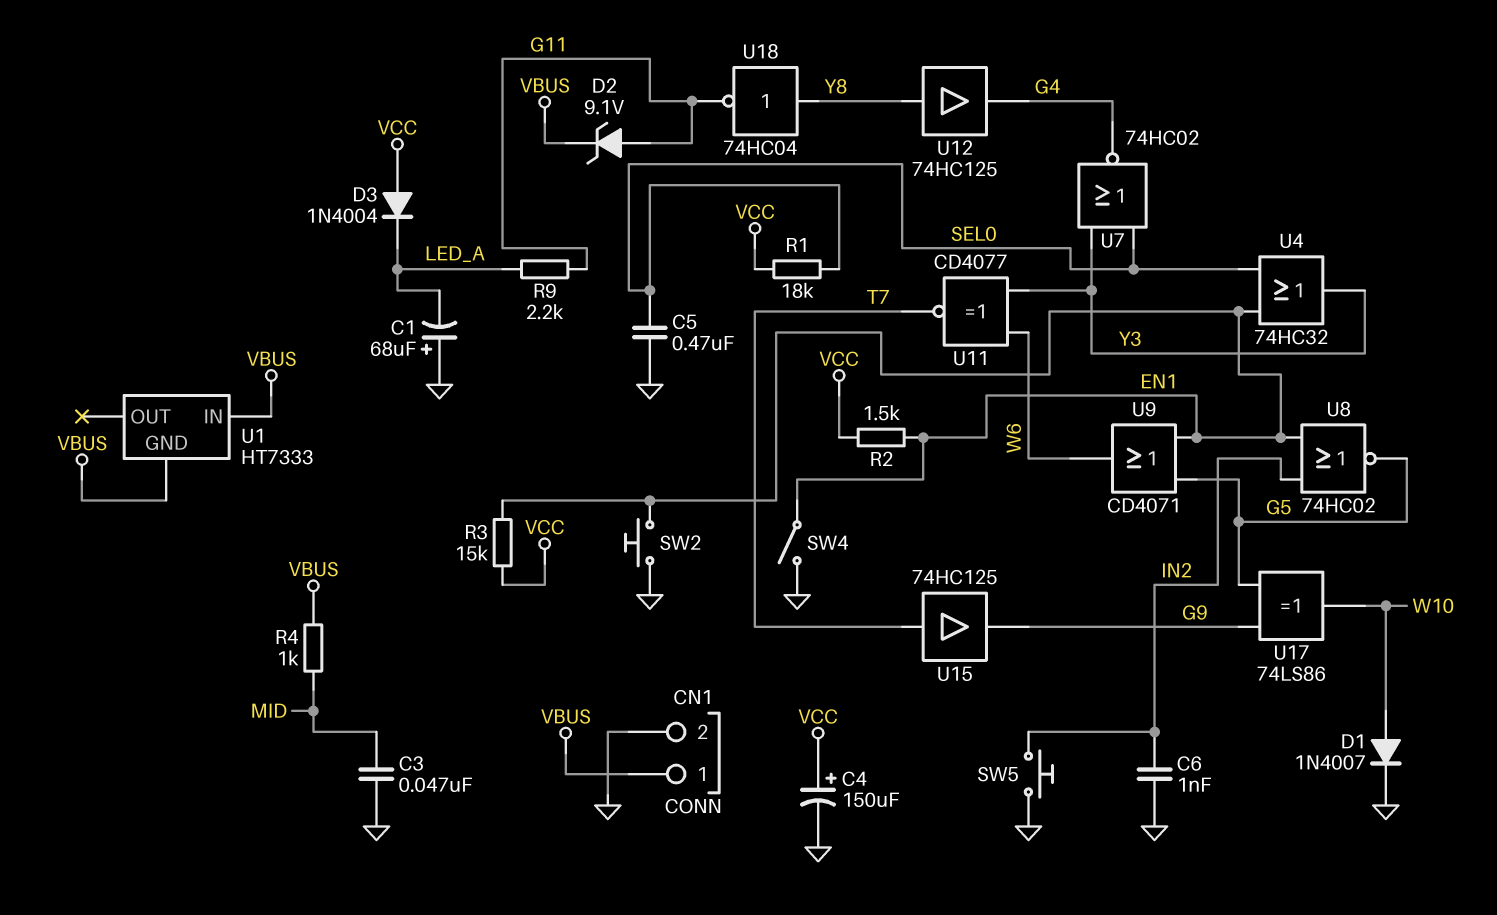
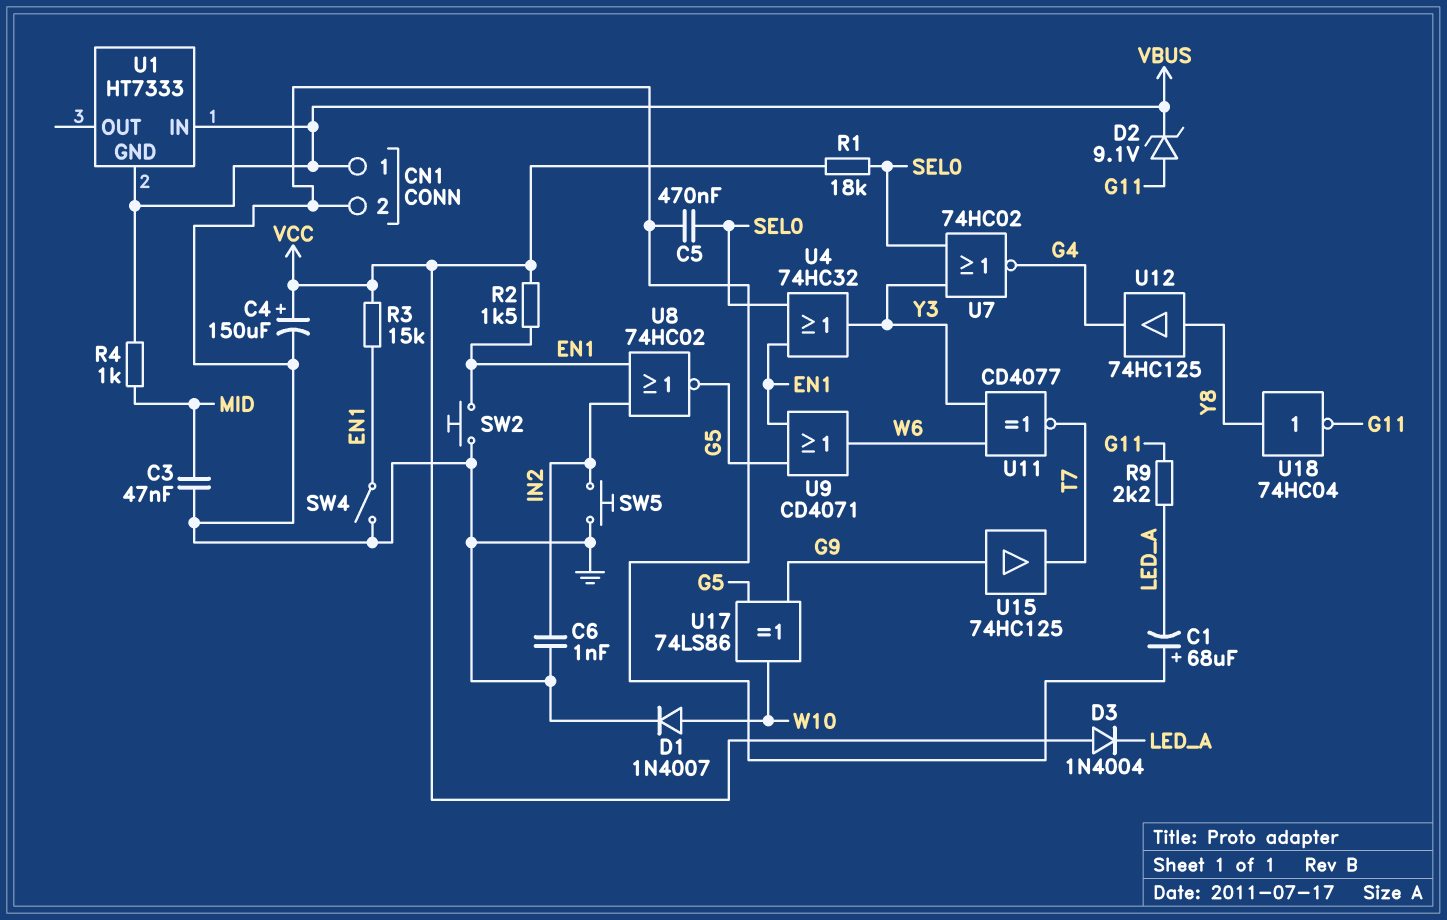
U15: buffer 74HC125 (in T7, out G9) -> buffer 74HC125 (in G9, out T7)

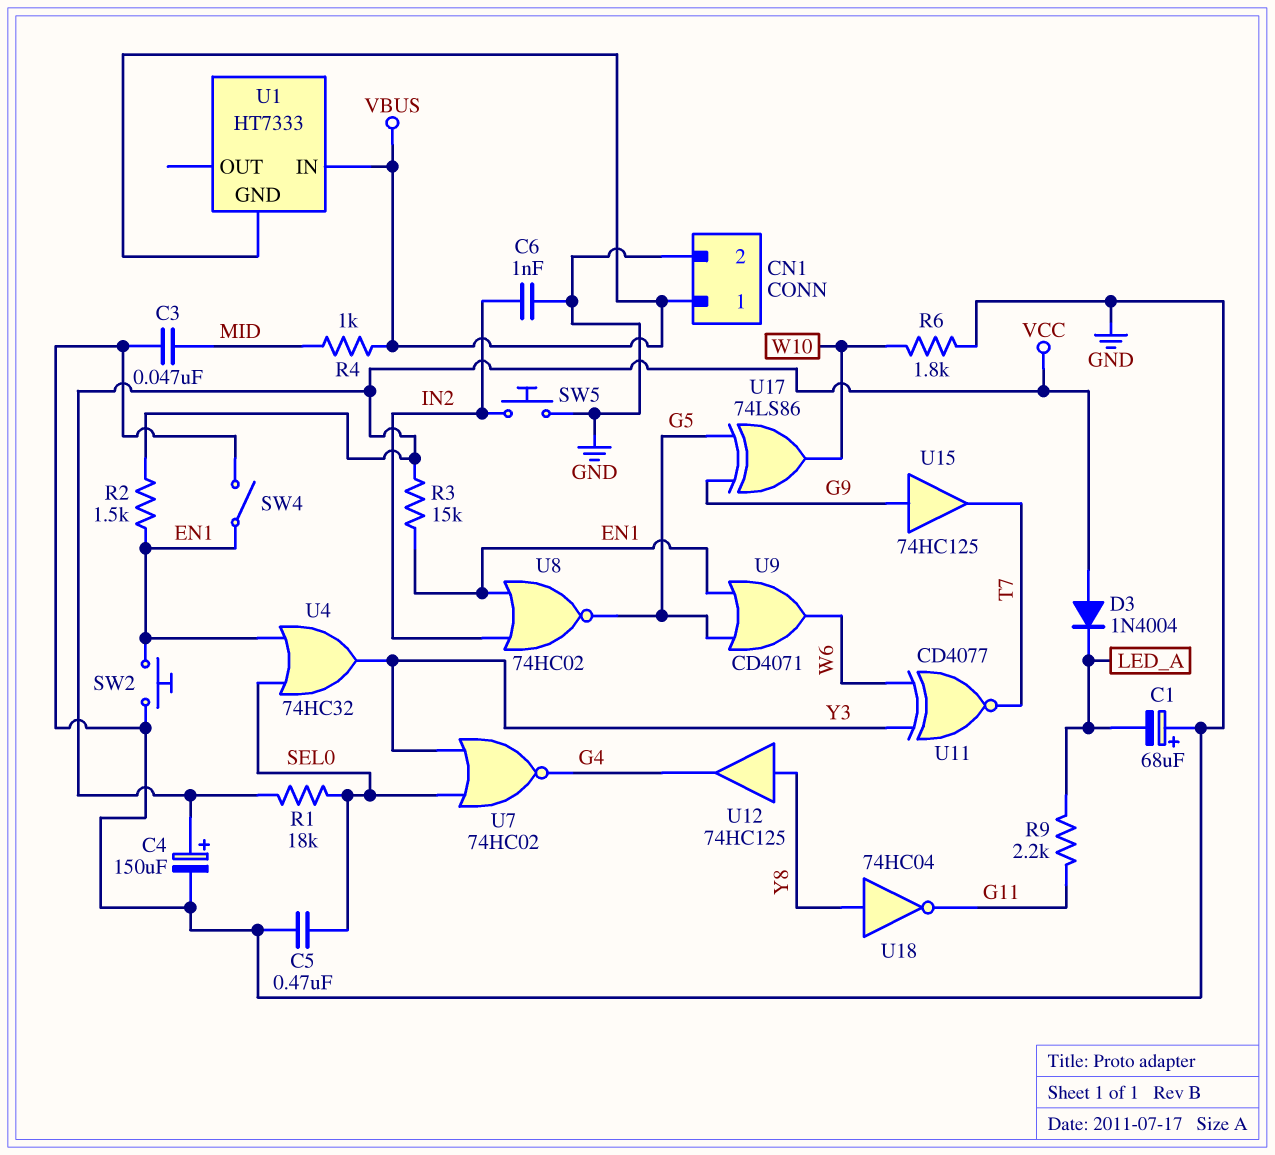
D1: diode 1N4007 (A W10, K GND) -> none
D2: zener 9.1V (A G11, K VBUS) -> none
R6: none -> 1.8k (GND, W10)

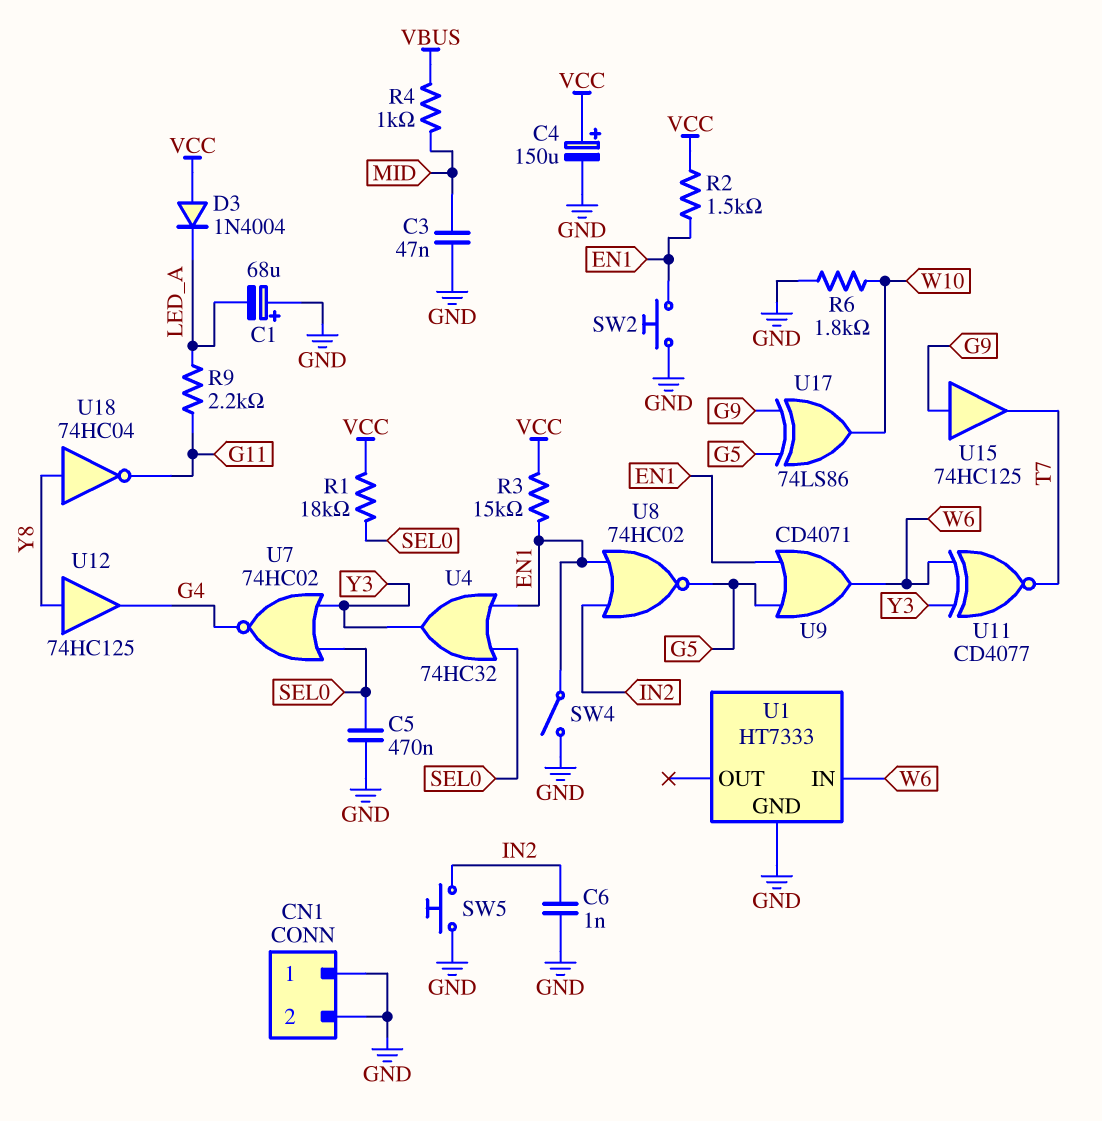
CN1 pin 1: VBUS -> GND
U1 pin GND: VBUS -> GND
U1 pin IN: VBUS -> W6

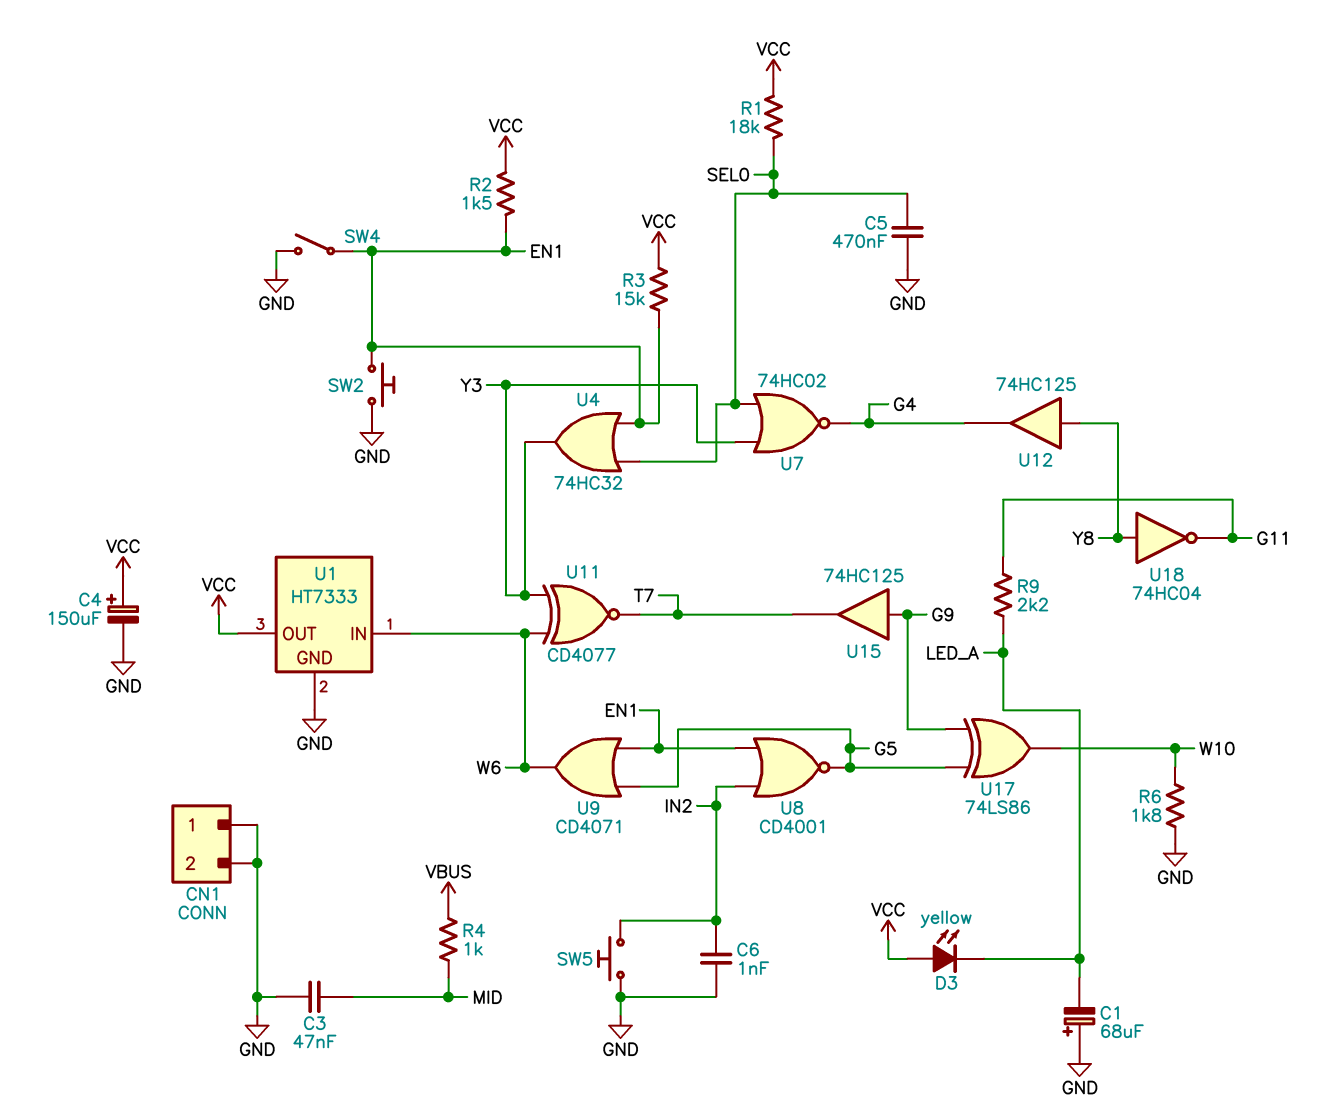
D3: diode 1N4004 (A VCC, K LED_A) -> LED yellow (A VCC, K LED_A)
U1 pin OUT: none -> VCC
U8: NOR 74HC02 (in EN1, in IN2, out G5) -> NOR CD4001 (in EN1, in IN2, out G5)

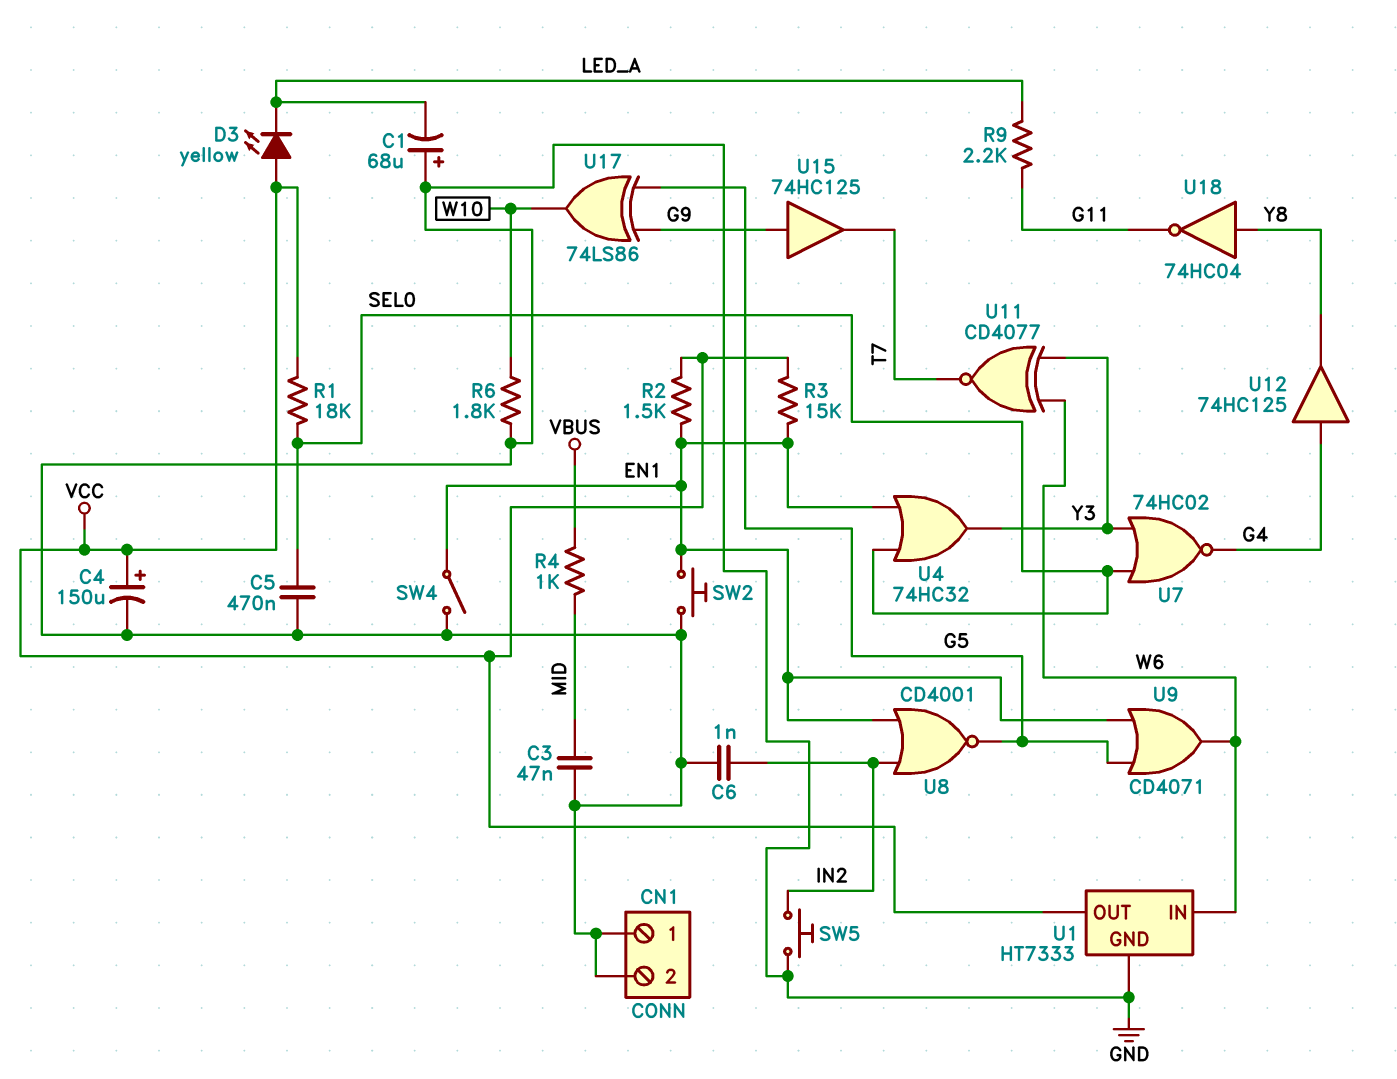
U12: buffer 74HC125 (in Y8, out G4) -> buffer 74HC125 (in G4, out Y8)

